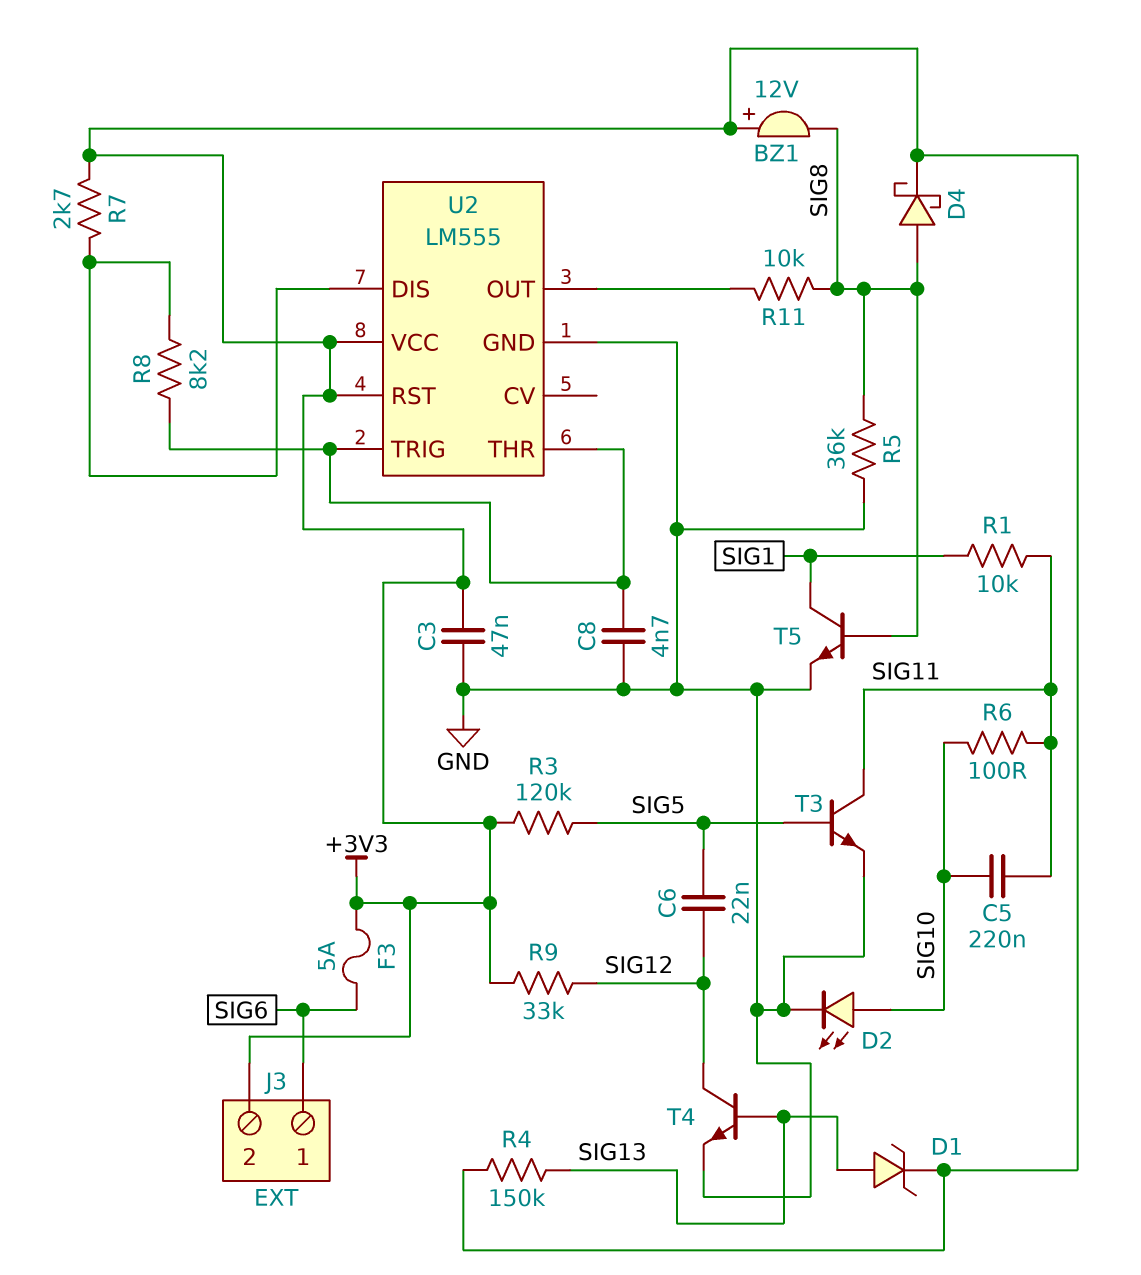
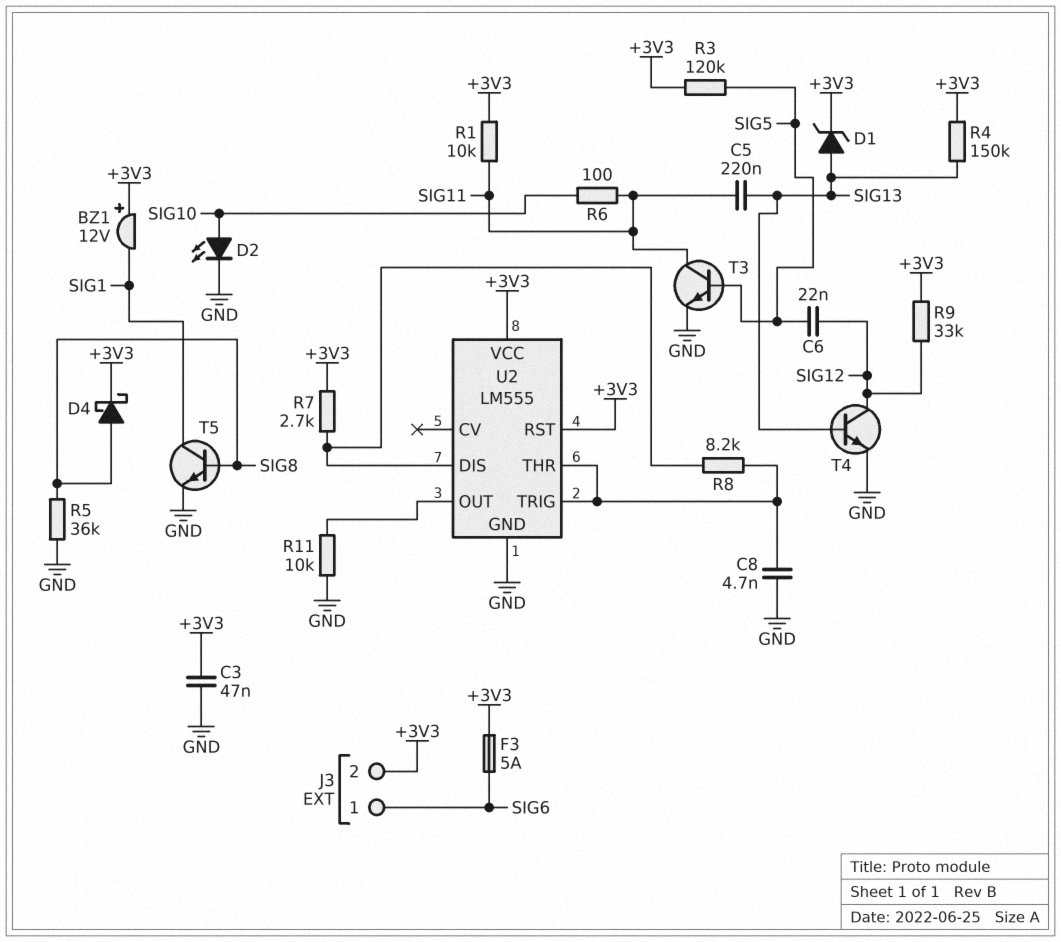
BZ1: buzzer 12V (plus +3V3, minus SIG8) -> buzzer 12V (plus +3V3, minus SIG1)
C5: 220nF (SIG10, SIG11) -> 220nF (SIG11, SIG13)
R1: 10k (SIG1, SIG11) -> 10k (+3V3, SIG11)
R11: 10k (SIG8, U2/OUT) -> 10k (GND, U2/OUT)

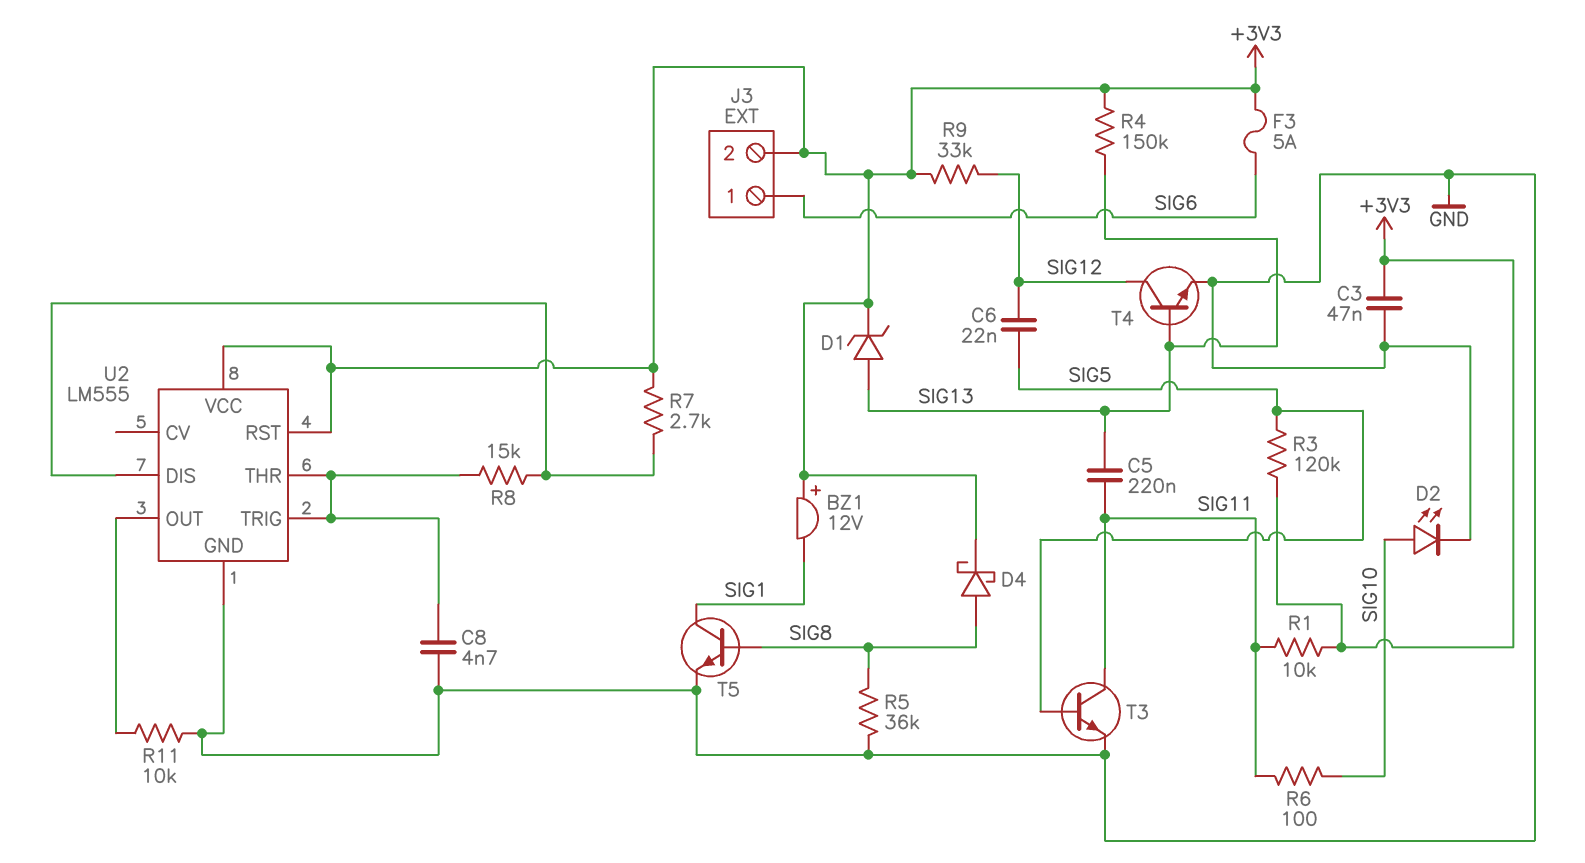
R8: 8.2k (U2/DIS, U2/THR) -> 15k (U2/DIS, U2/THR)

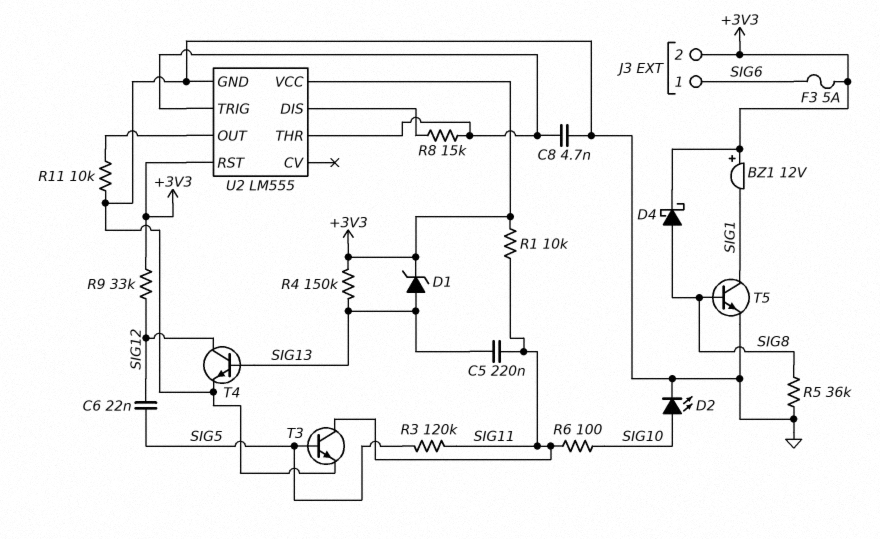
C3: 47nF (+3V3, GND) -> none
R3: 120k (+3V3, SIG5) -> 120k (SIG5, SIG11)
R7: 2.7k (+3V3, U2/DIS) -> none

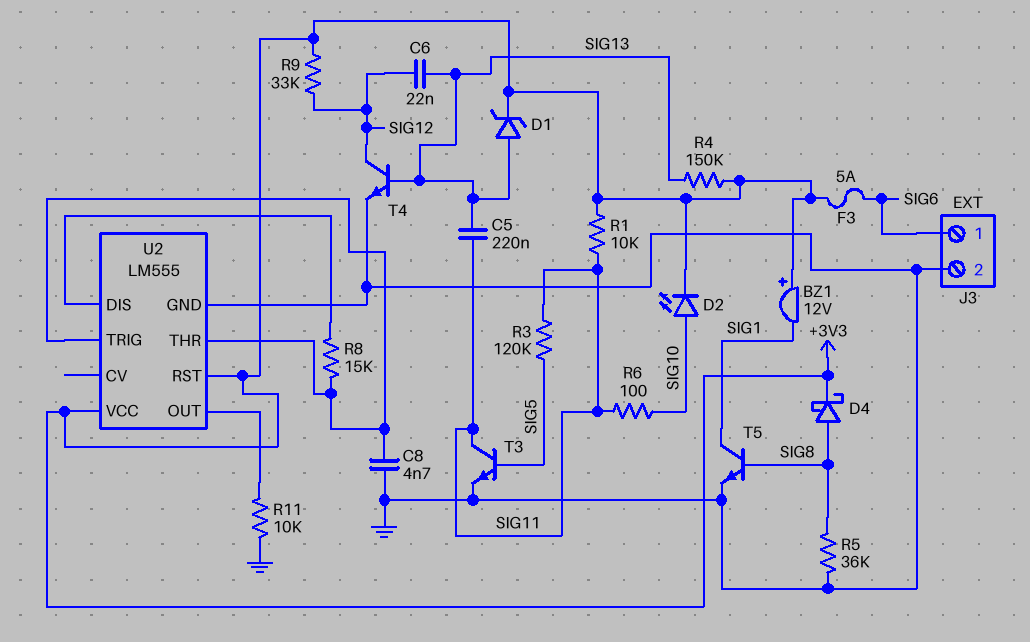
C6: 22nF (SIG5, SIG12) -> 22nF (SIG12, SIG13)
D2: LED (A SIG10, K GND) -> LED (A SIG10, K +3V3)
J3 pin 2: +3V3 -> GND

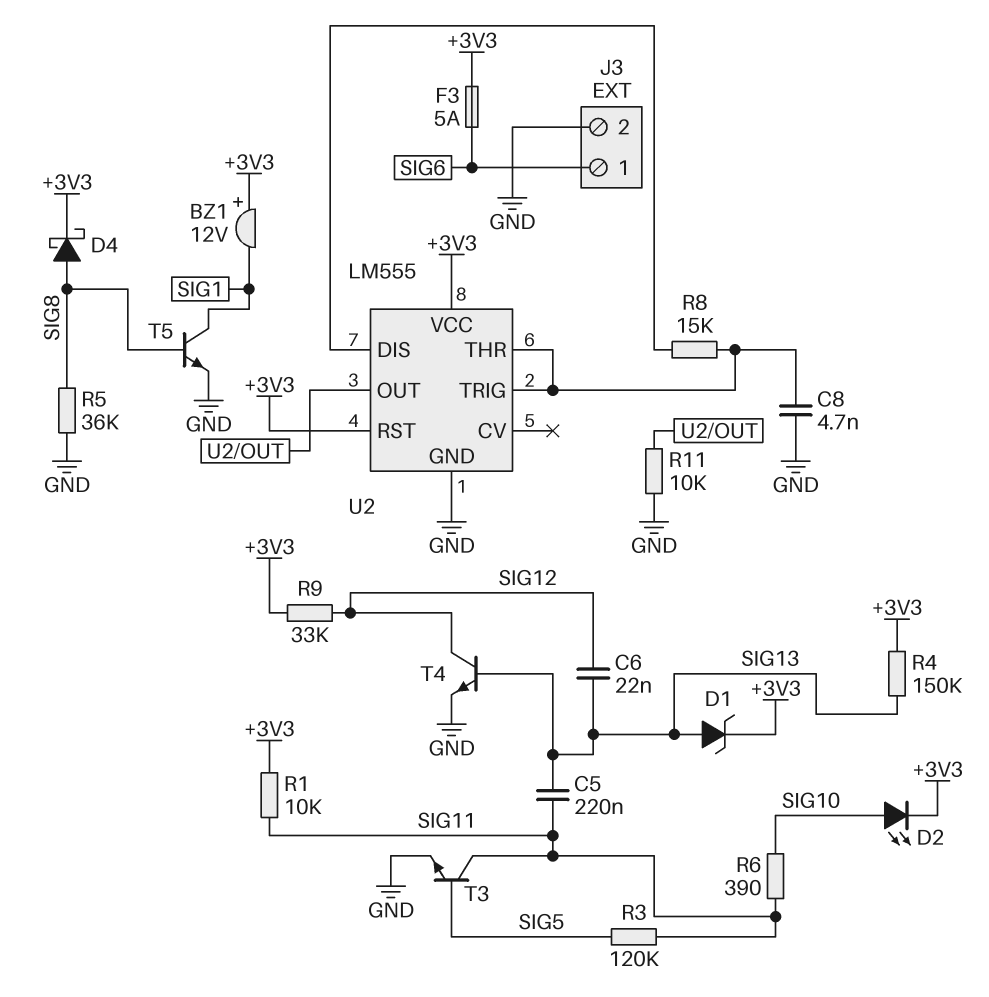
R6: 100 (SIG10, SIG11) -> 390 (SIG10, SIG11)

